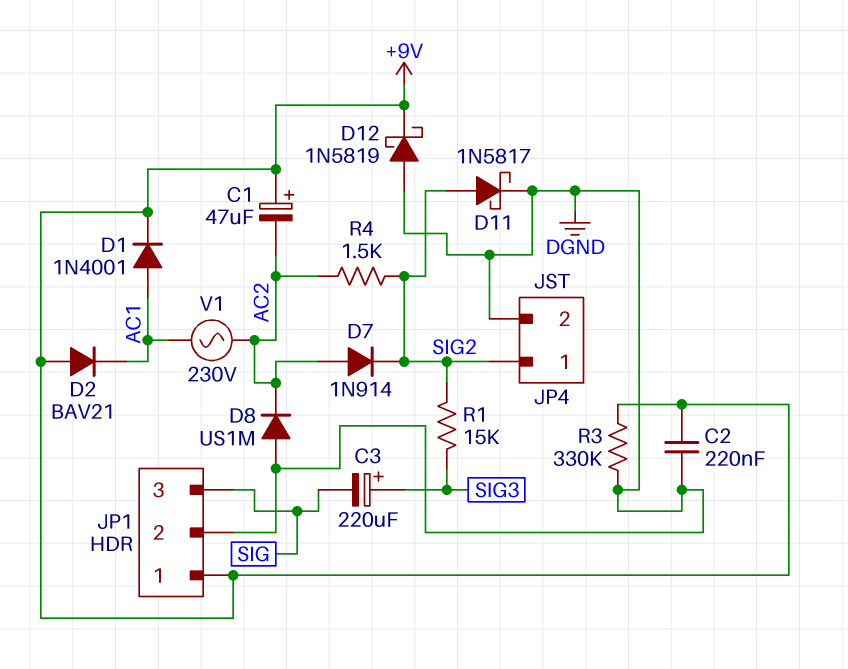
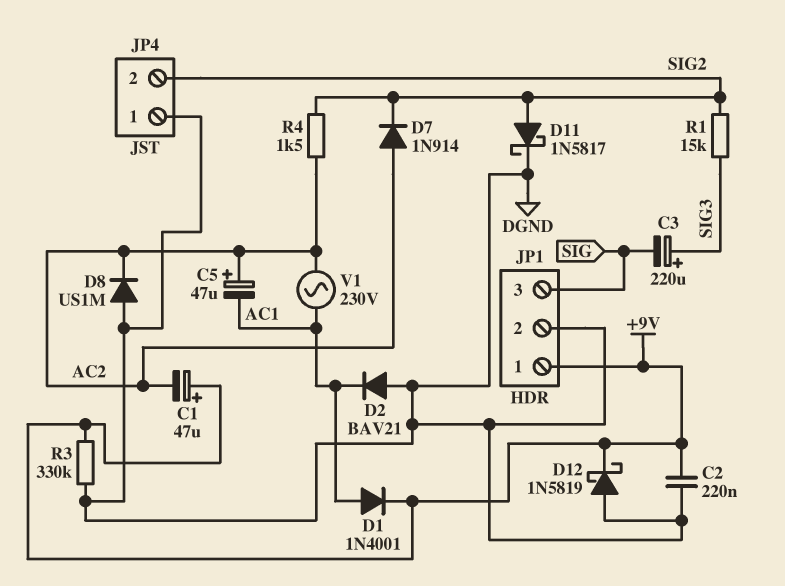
C5: none -> 47uF (plus AC2, minus AC1)
D2: diode BAV21 (A +9V, K AC1) -> diode BAV21 (A DGND, K AC1)
JP4 pin 1: SIG2 -> DGND
JP4 pin 2: DGND -> SIG2

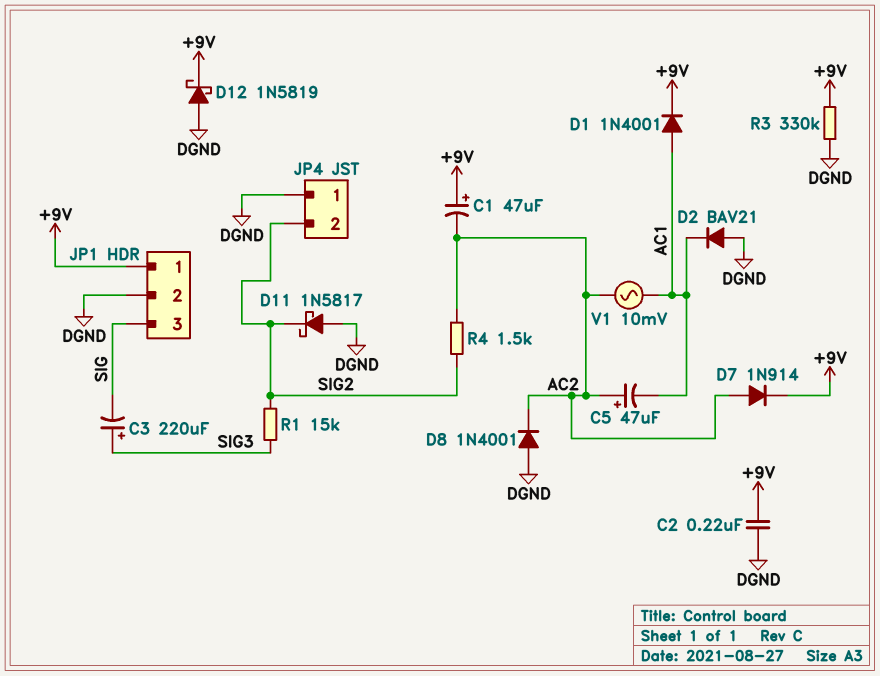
D7: diode 1N914 (A AC2, K SIG2) -> diode 1N914 (A AC2, K +9V)
D8: diode US1M (A DGND, K AC2) -> diode 1N4001 (A DGND, K AC2)
D11: schottky 1N5817 (A SIG2, K DGND) -> schottky 1N5817 (A DGND, K SIG2)
V1: AC 230V (AC1, AC2) -> AC 10mV (AC1, AC2)

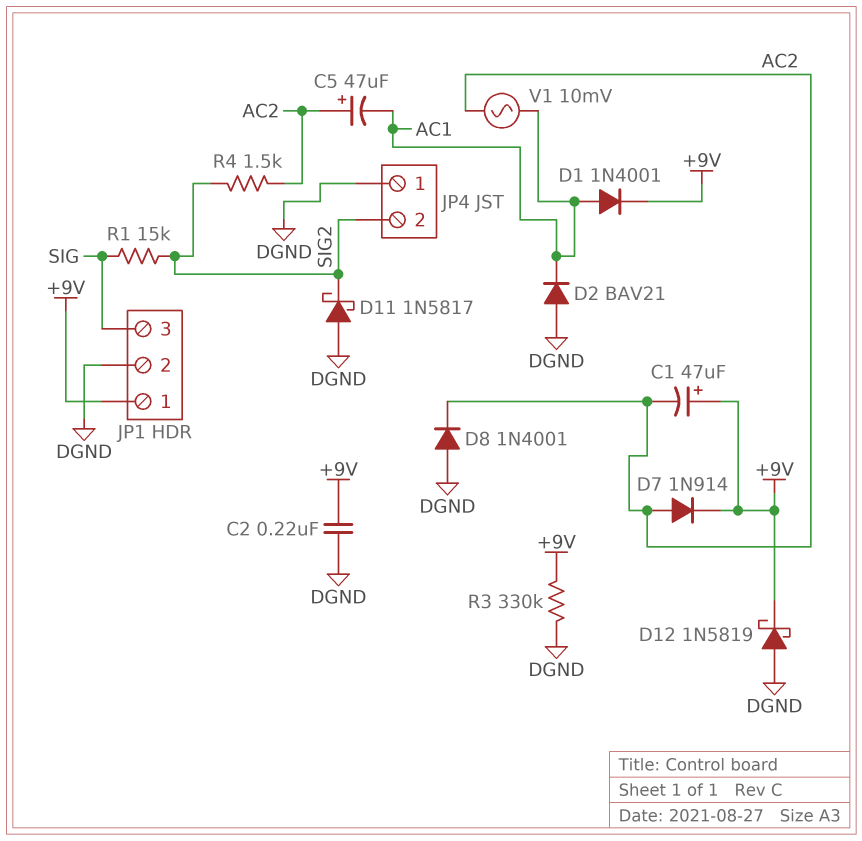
C3: 220uF (plus SIG3, minus SIG) -> none
R1: 15k (SIG2, SIG3) -> 15k (SIG, SIG2)

